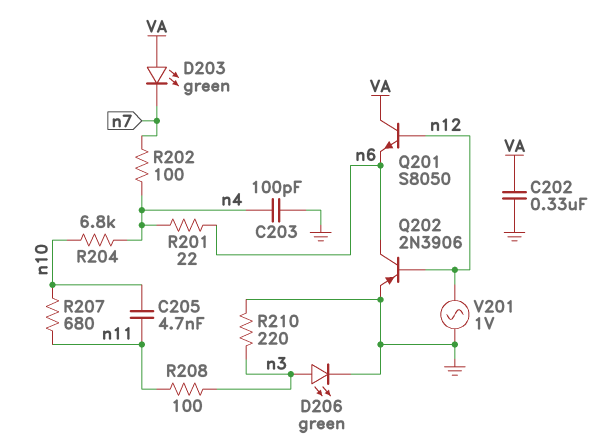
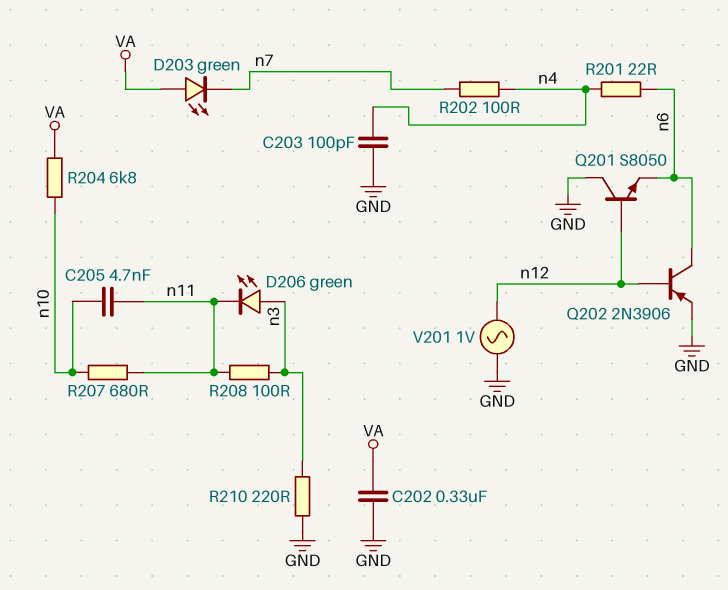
D206: LED green (A n3, K GND) -> LED green (A n3, K n11)
Q201: NPN S8050 (B n12, C VA, E n6) -> NPN S8050 (B n12, C GND, E n6)
R204: 6.8k (n4, n10) -> 6.8k (VA, n10)

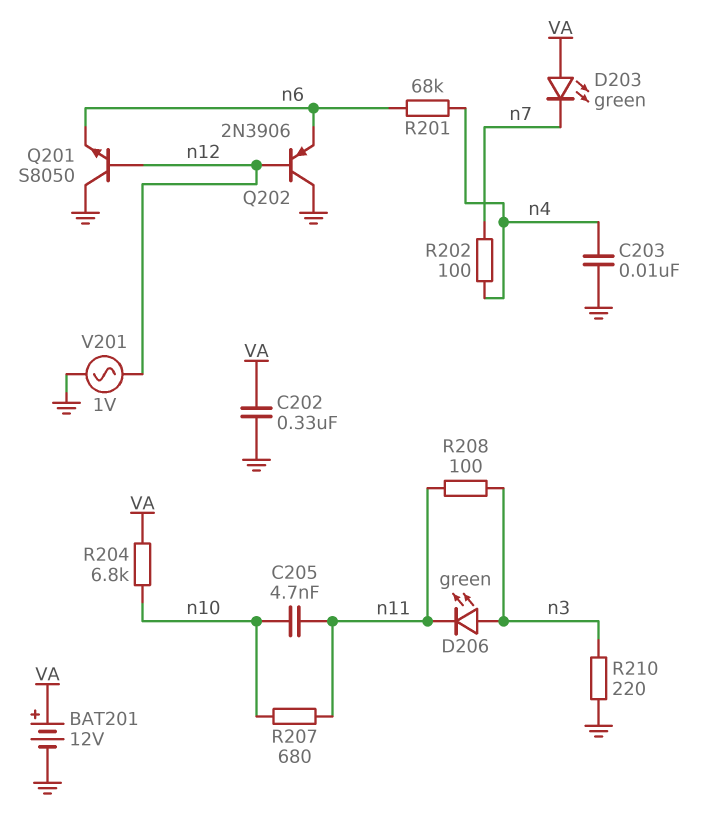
BAT201: none -> 12V (plus VA, minus GND)
C203: 100pF (GND, n4) -> 10nF (GND, n4)
Q202: PNP 2N3906 (B n12, C n6, E GND) -> PNP 2N3906 (B n12, C GND, E n6)
R201: 22 (n4, n6) -> 68k (n4, n6)

